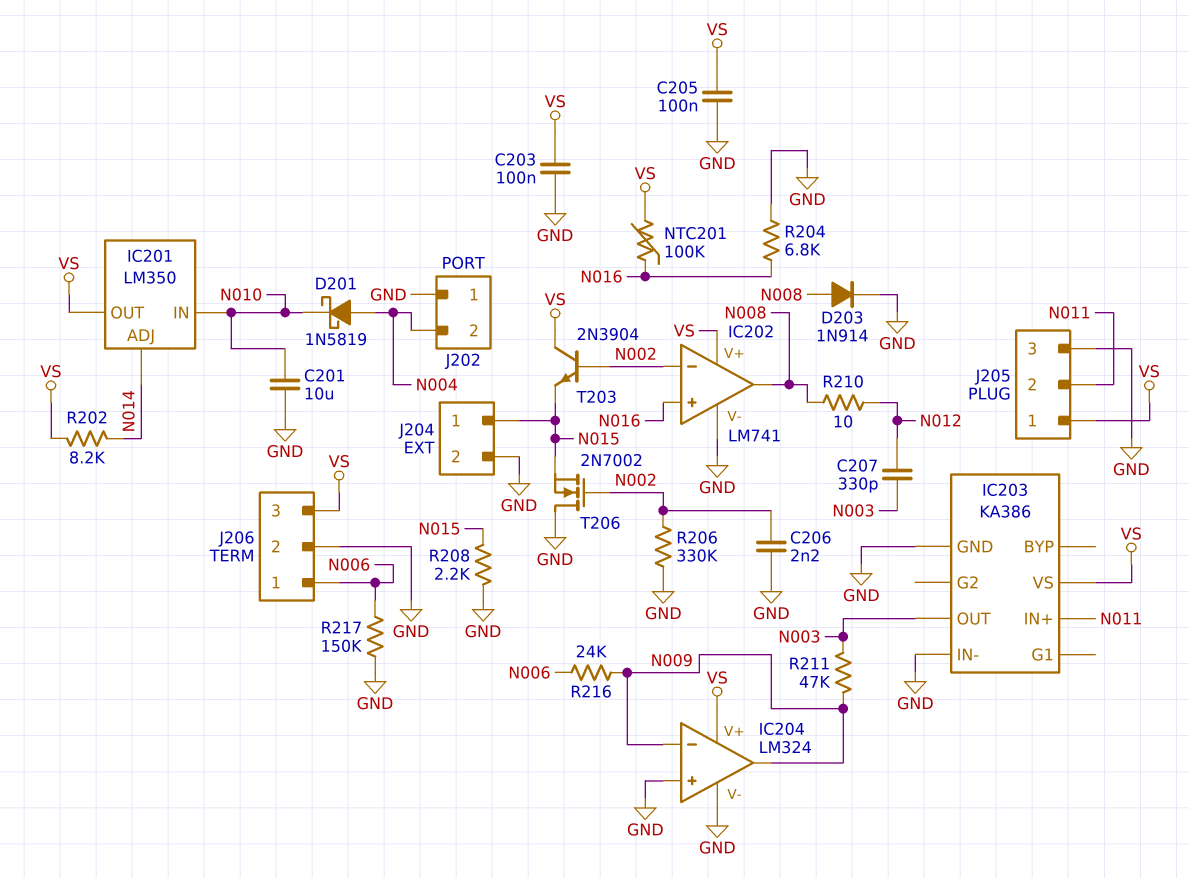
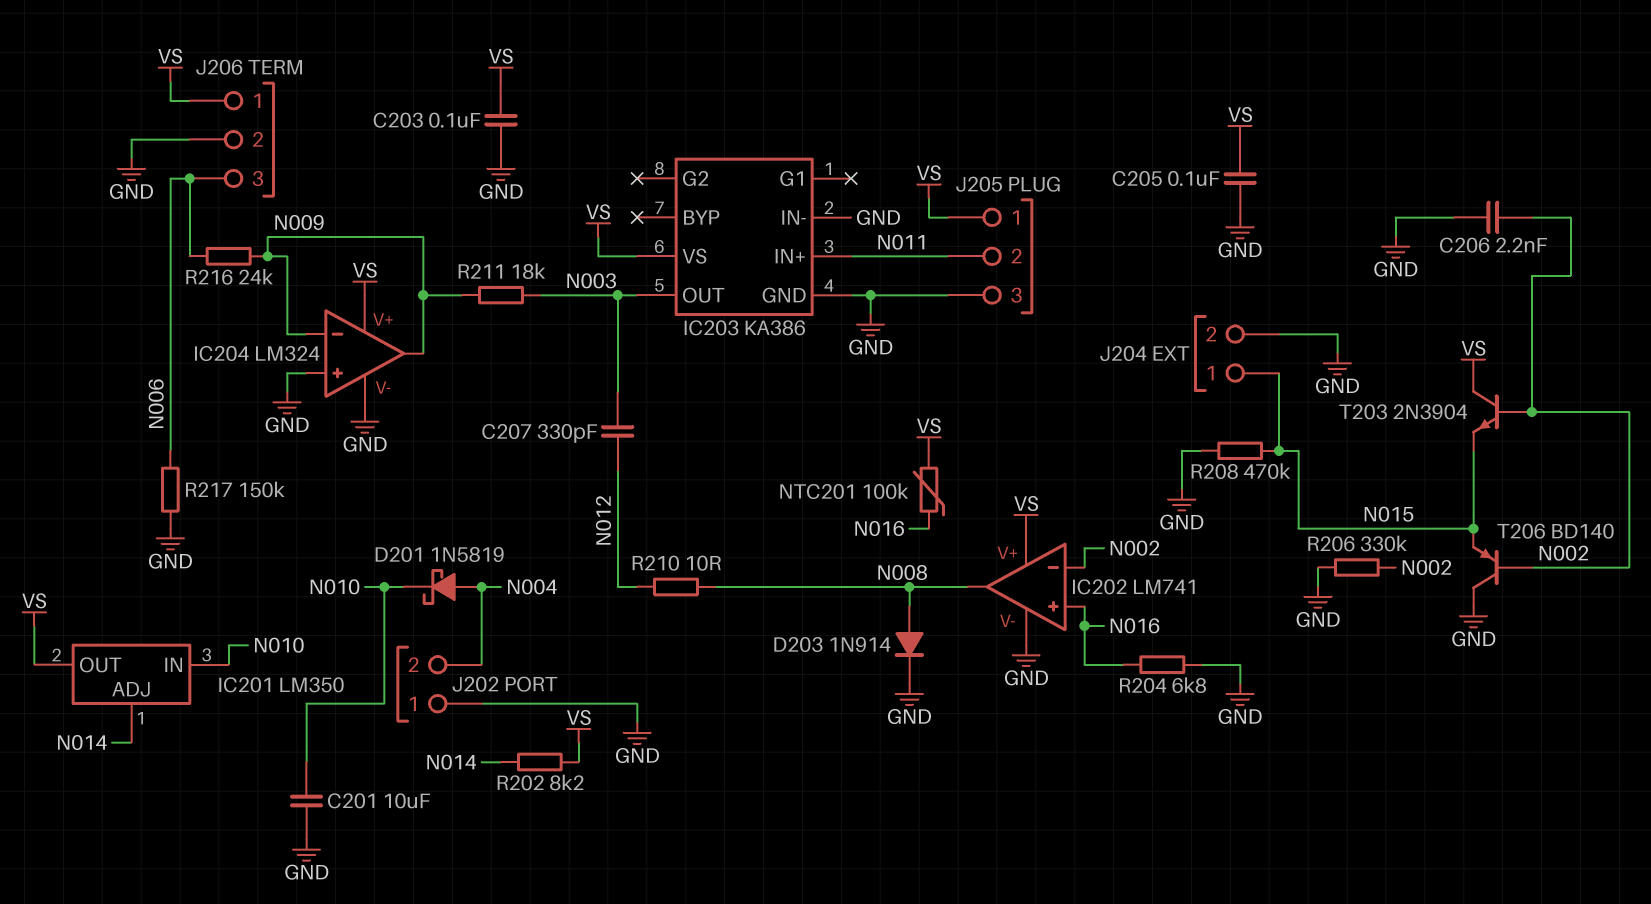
J206 pin 1: N006 -> VS
J206 pin 3: VS -> N006
R208: 2.2k (GND, N015) -> 470k (GND, N015)
R211: 47k (N003, N009) -> 18k (N003, N009)
T206: NMOS 2N7002 (G N002, D GND, S N015) -> PNP BD140 (B N002, C GND, E N015)

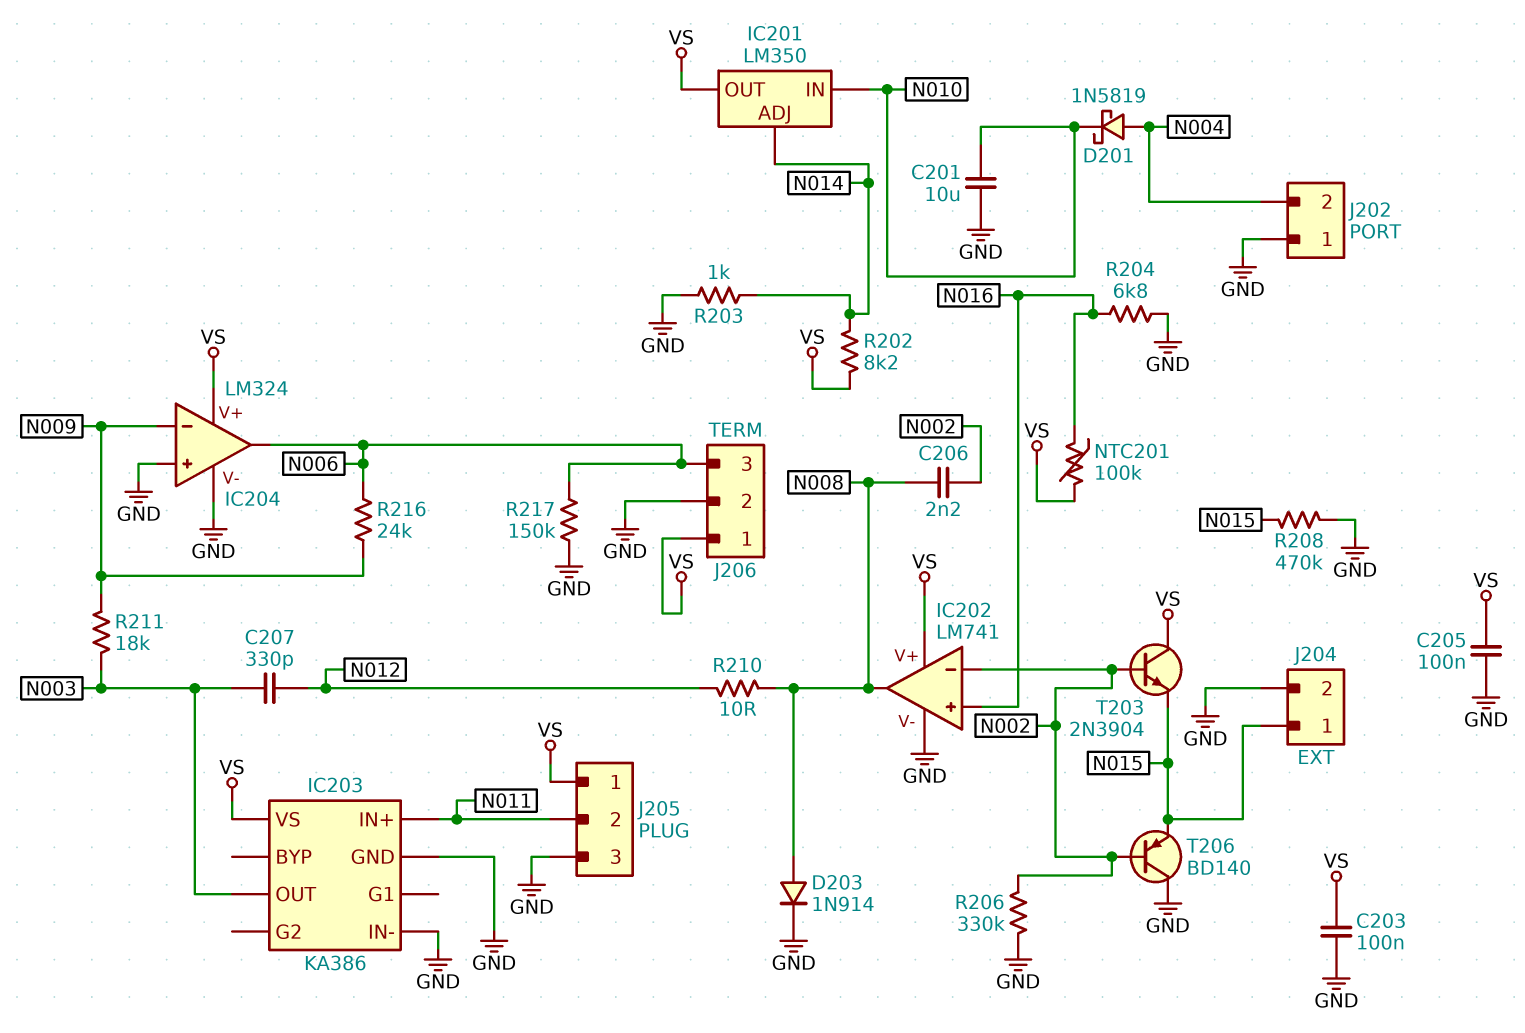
C206: 2.2nF (GND, N002) -> 2.2nF (N002, N008)
IC204 pin out: N009 -> N006
R203: none -> 1k (GND, N014)

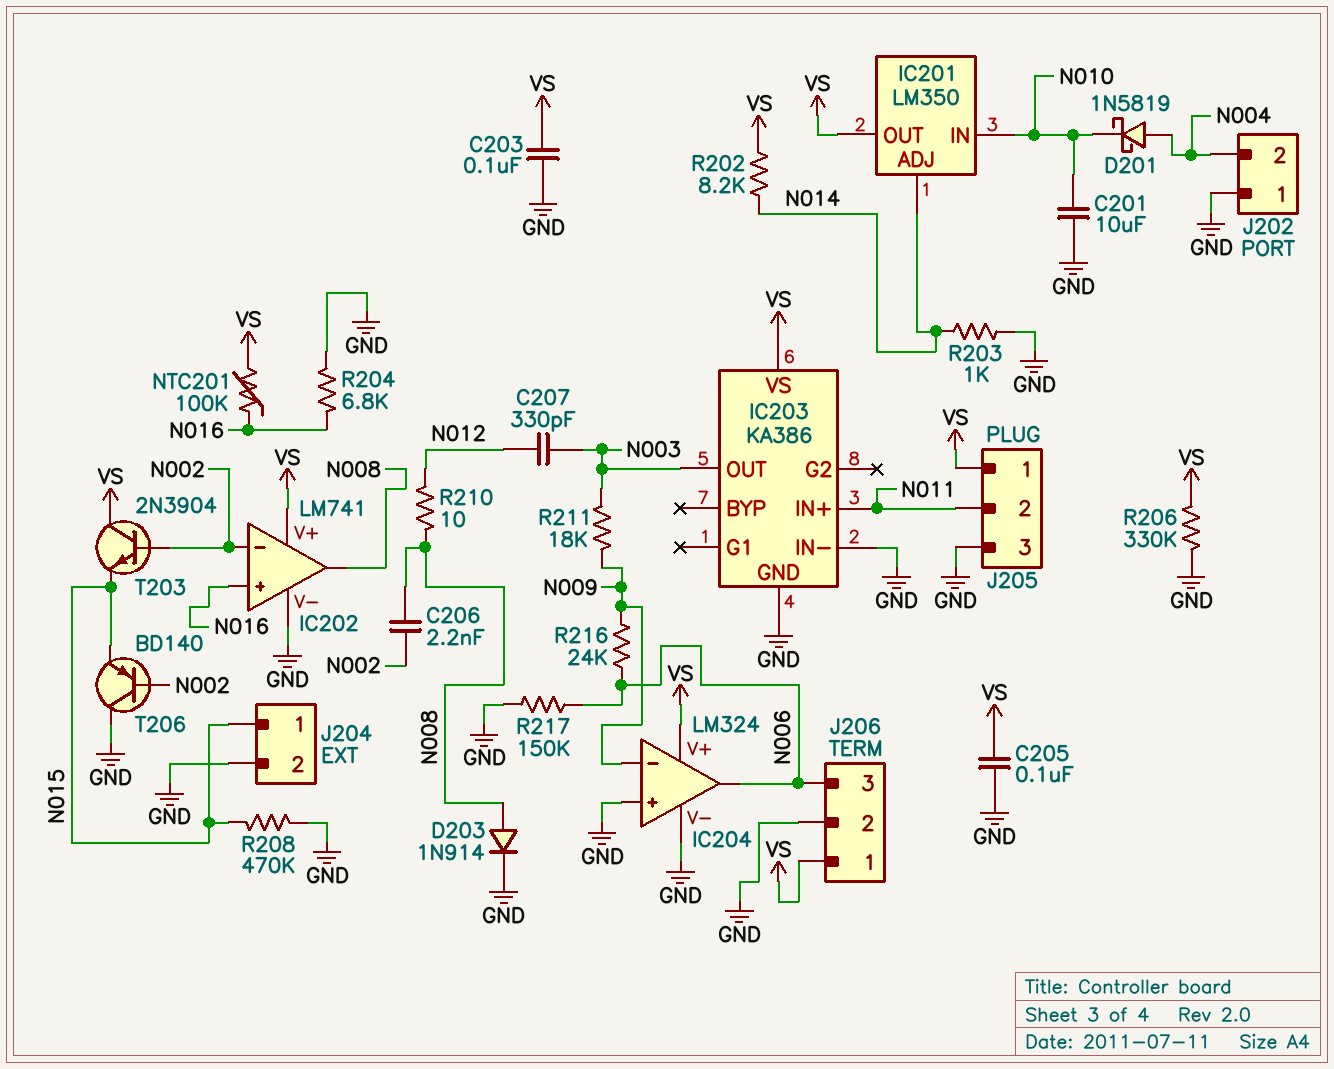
R206: 330k (GND, N002) -> 330k (GND, VS)

